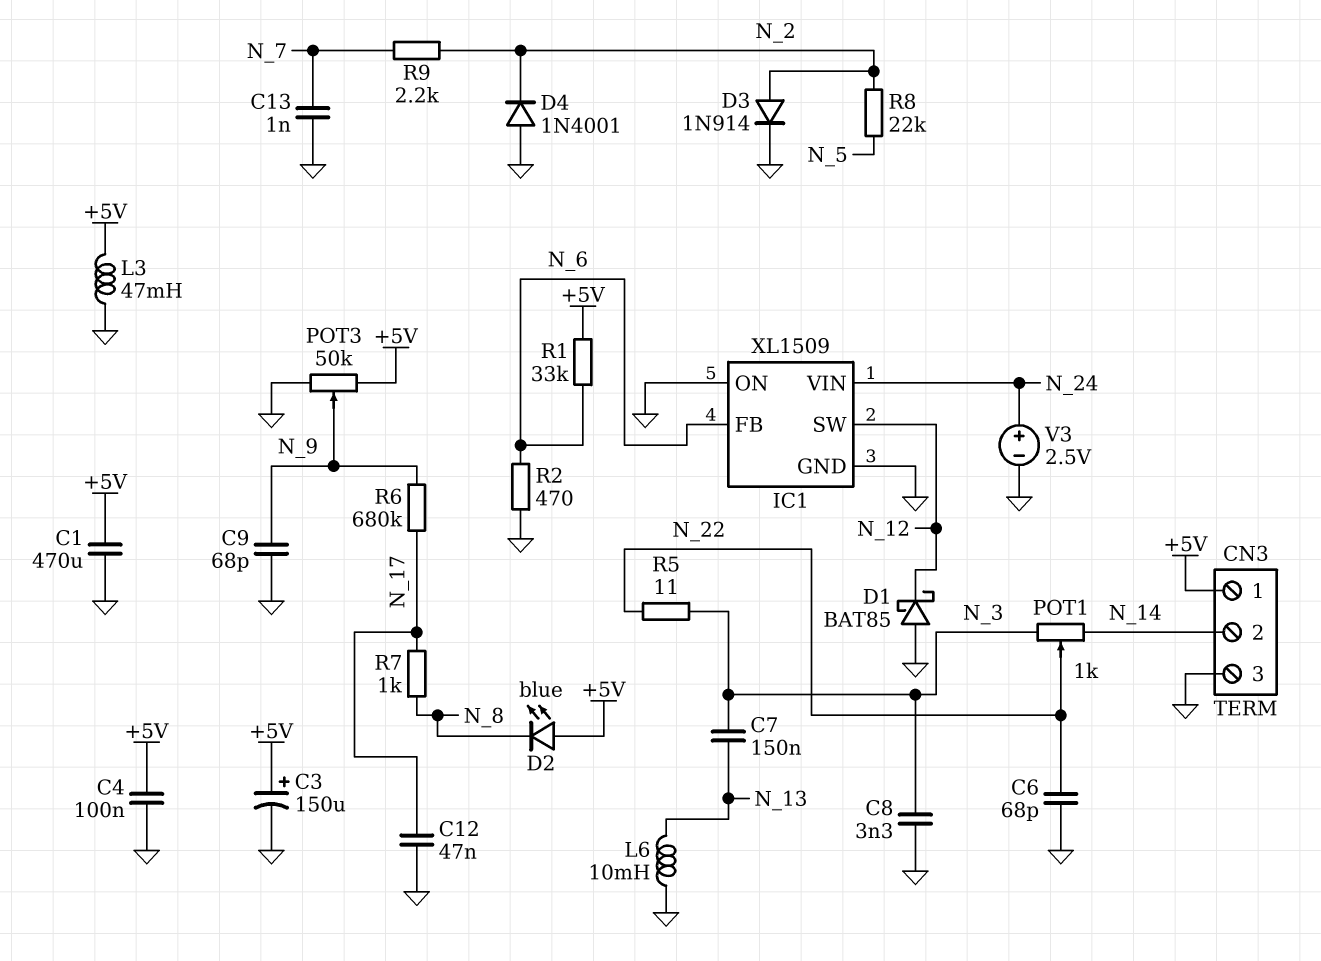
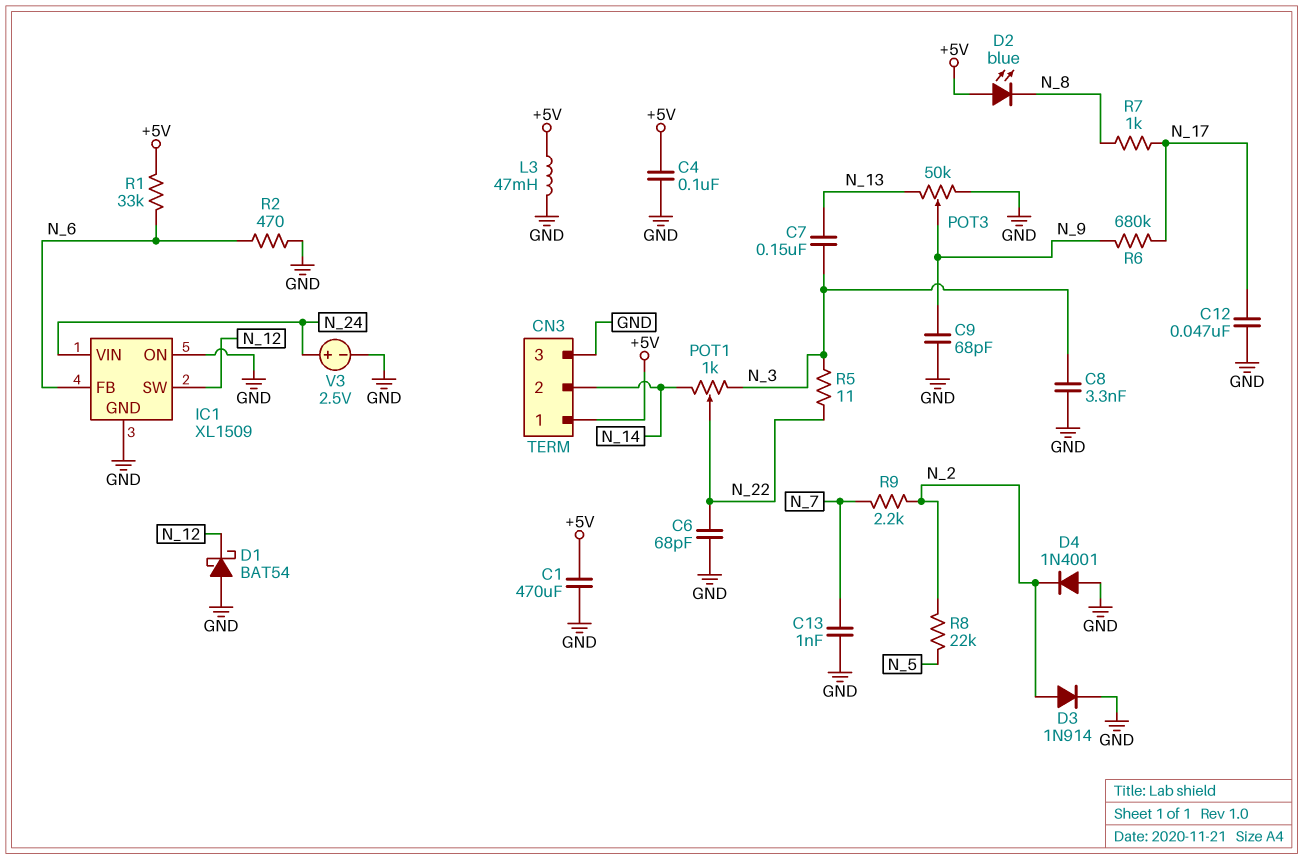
C3: 150uF (plus +5V, minus GND) -> none
D1: schottky BAT85 (A GND, K N_12) -> schottky BAT54 (A GND, K N_12)
L6: 10mH (GND, N_13) -> none
POT3: 50k (+5V, GND, wiper N_9) -> 50k (GND, N_13, wiper N_9)

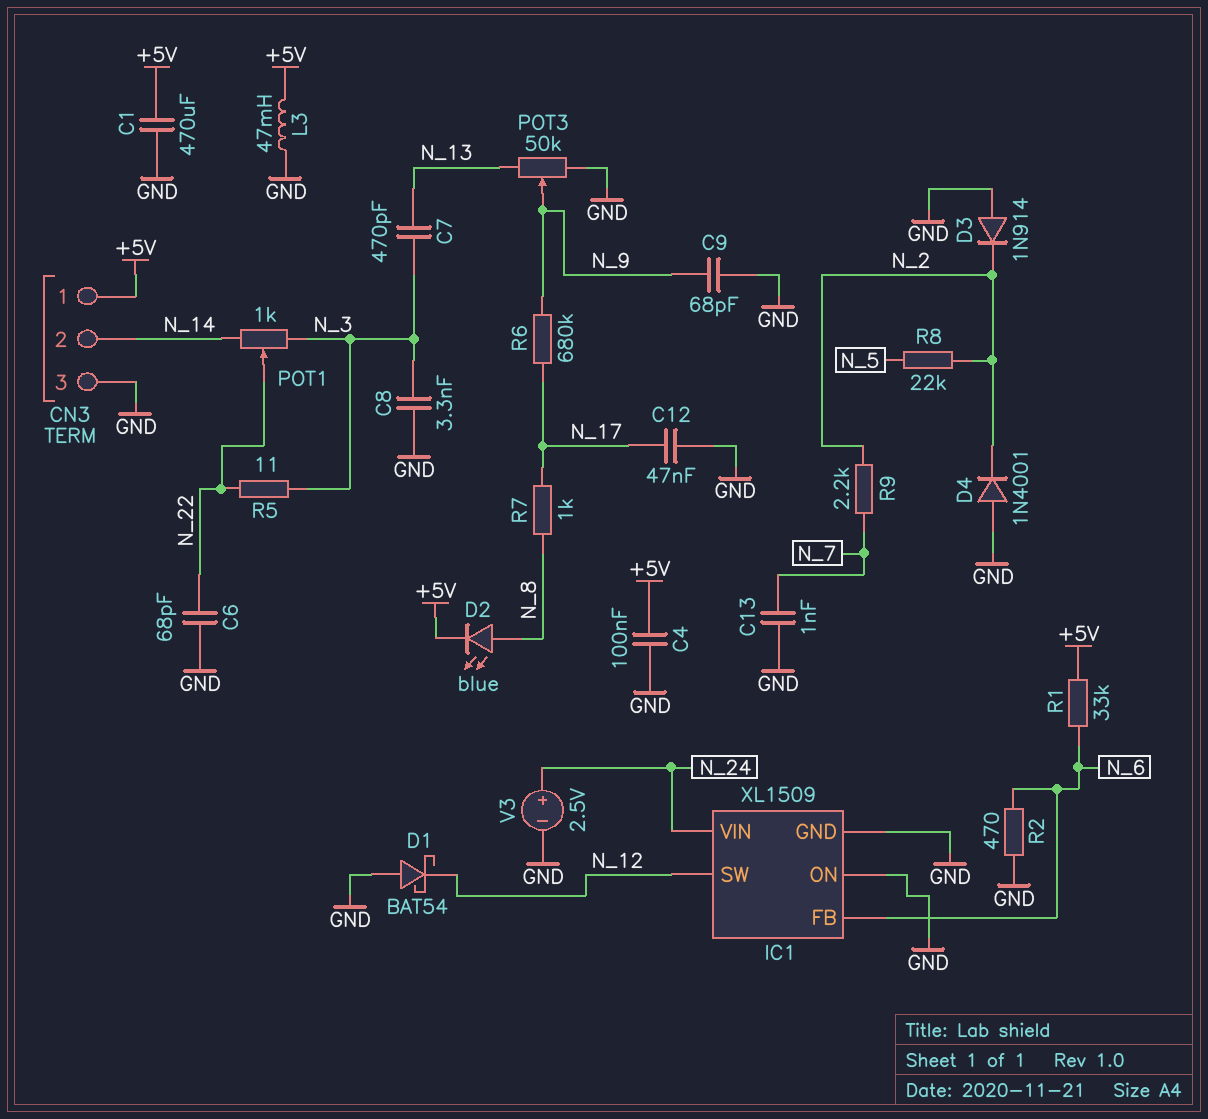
C7: 150nF (N_3, N_13) -> 470pF (N_3, N_13)
D2: LED blue (A +5V, K N_8) -> LED blue (A N_8, K +5V)
D3: diode 1N914 (A N_2, K GND) -> diode 1N914 (A GND, K N_2)

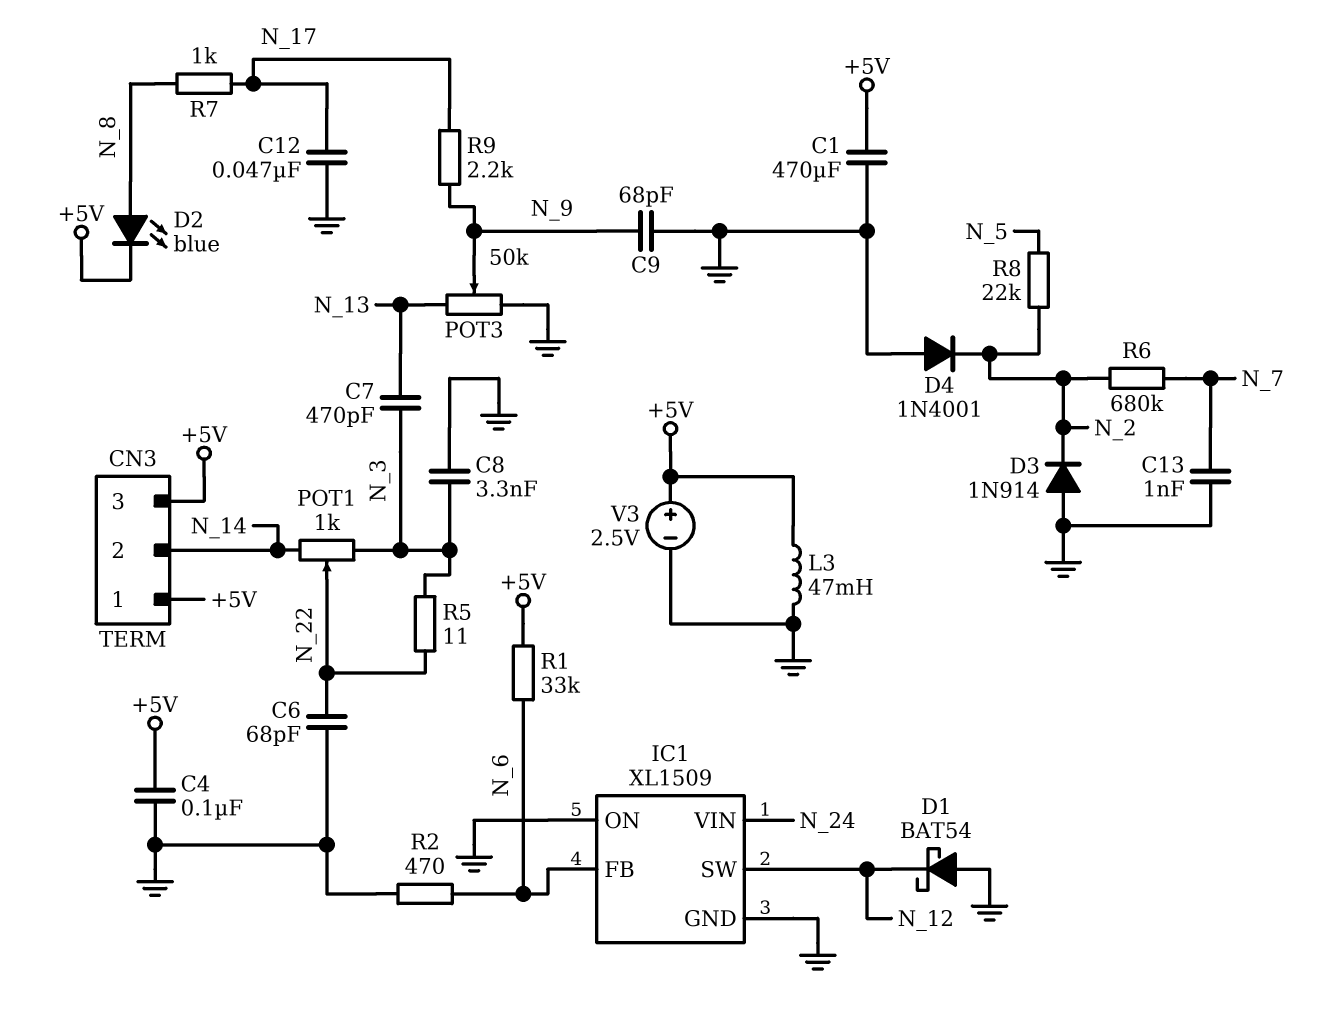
CN3 pin 3: GND -> +5V
R6: 680k (N_9, N_17) -> 680k (N_2, N_7)
R9: 2.2k (N_2, N_7) -> 2.2k (N_9, N_17)
V3: 2.5V (plus N_24, minus GND) -> 2.5V (plus +5V, minus GND)

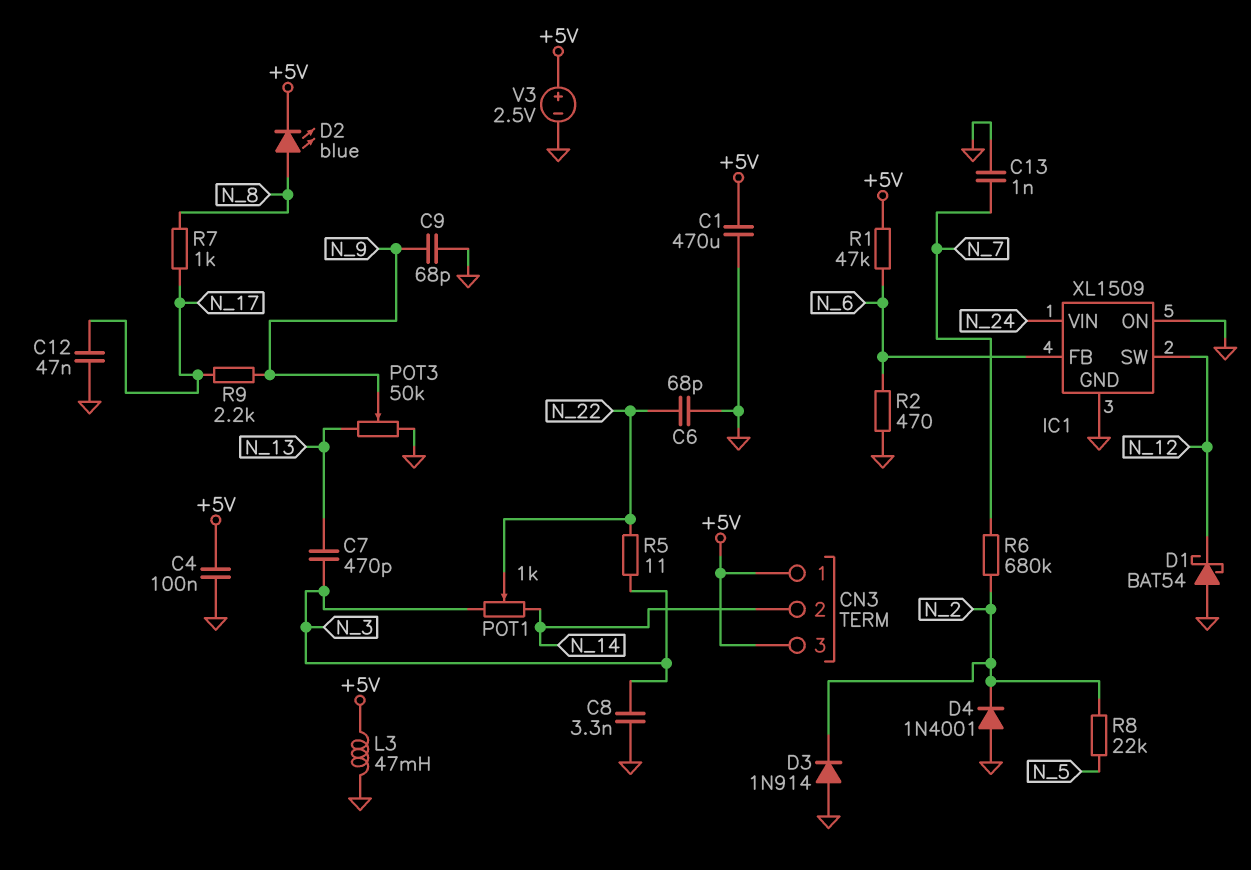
R1: 33k (+5V, N_6) -> 47k (+5V, N_6)

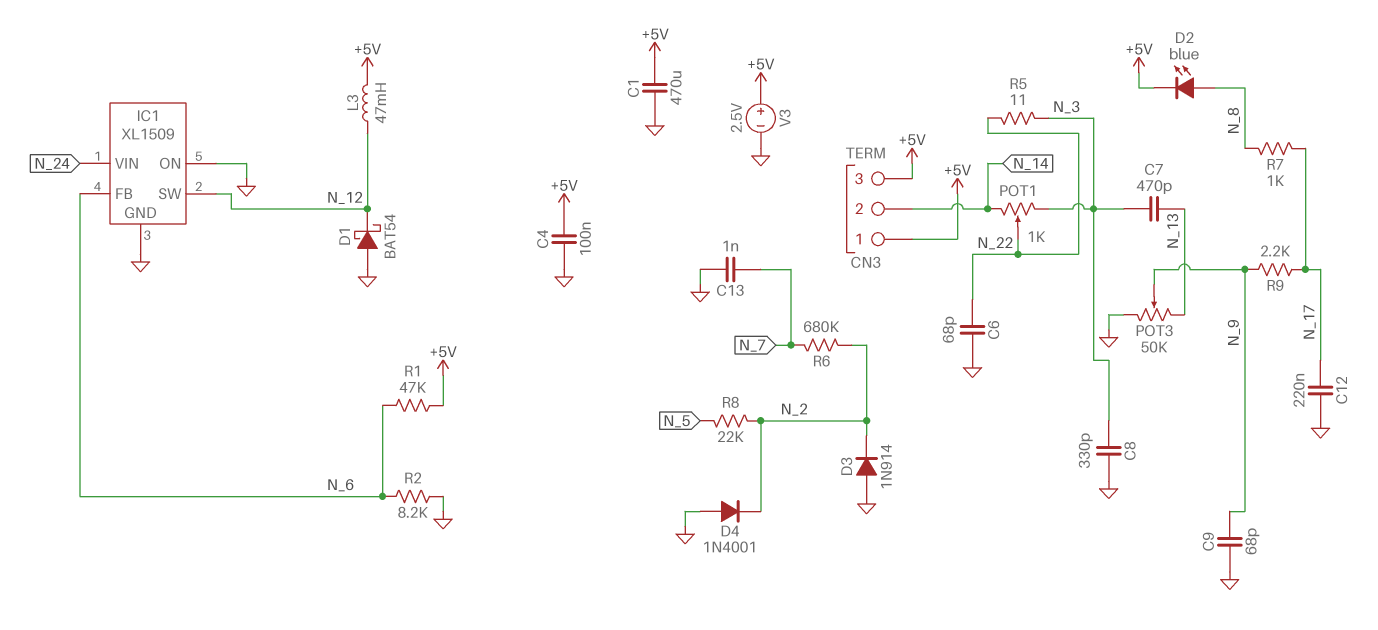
C8: 3.3nF (GND, N_3) -> 330pF (GND, N_3)
C12: 47nF (GND, N_17) -> 220nF (GND, N_17)
L3: 47mH (+5V, GND) -> 47mH (+5V, N_12)
R2: 470 (GND, N_6) -> 8.2k (GND, N_6)

